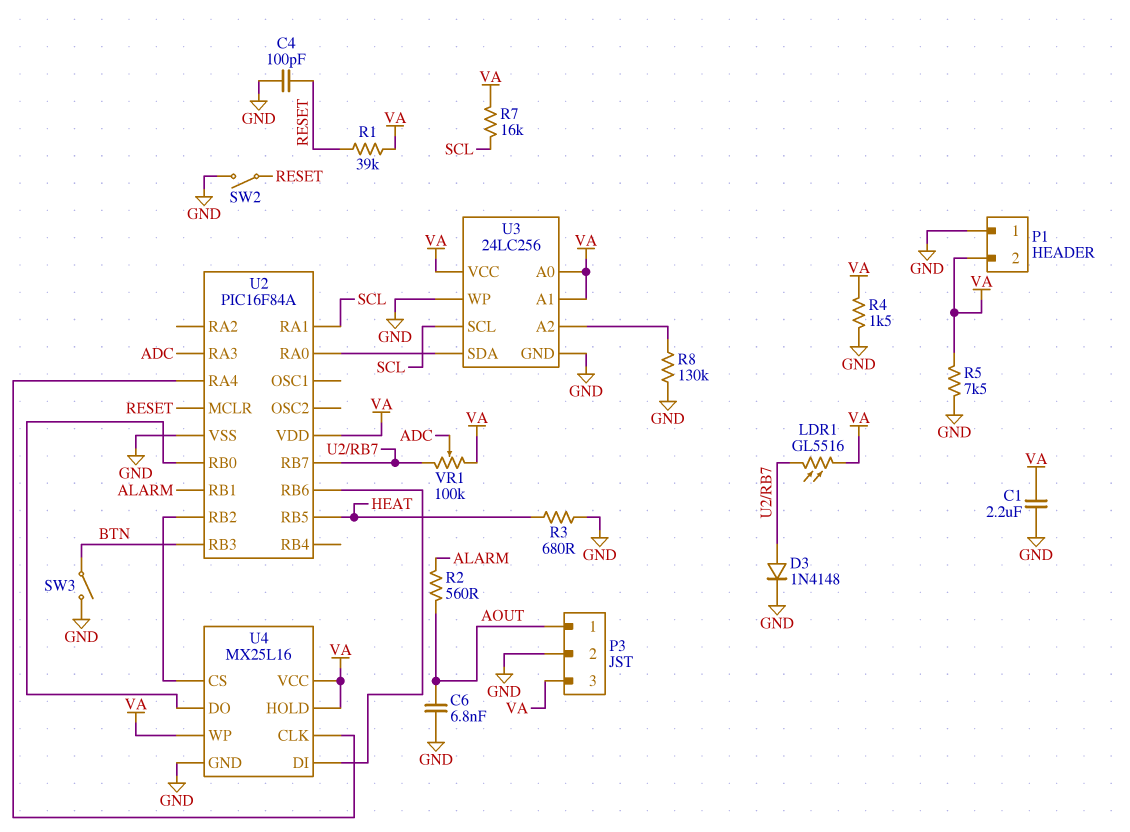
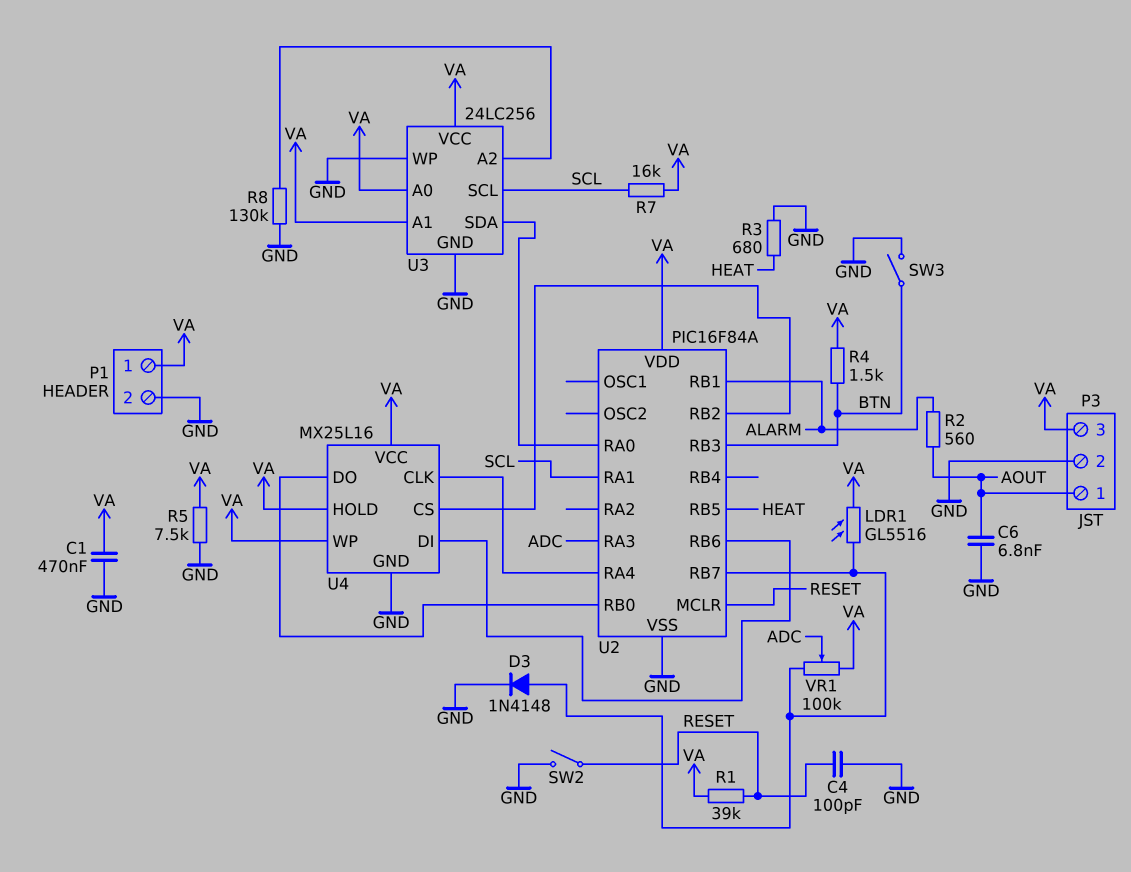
C1: 2.2uF (GND, VA) -> 470nF (GND, VA)
P1 pin 1: GND -> VA
P1 pin 2: VA -> GND
R4: 1.5k (GND, VA) -> 1.5k (BTN, VA)

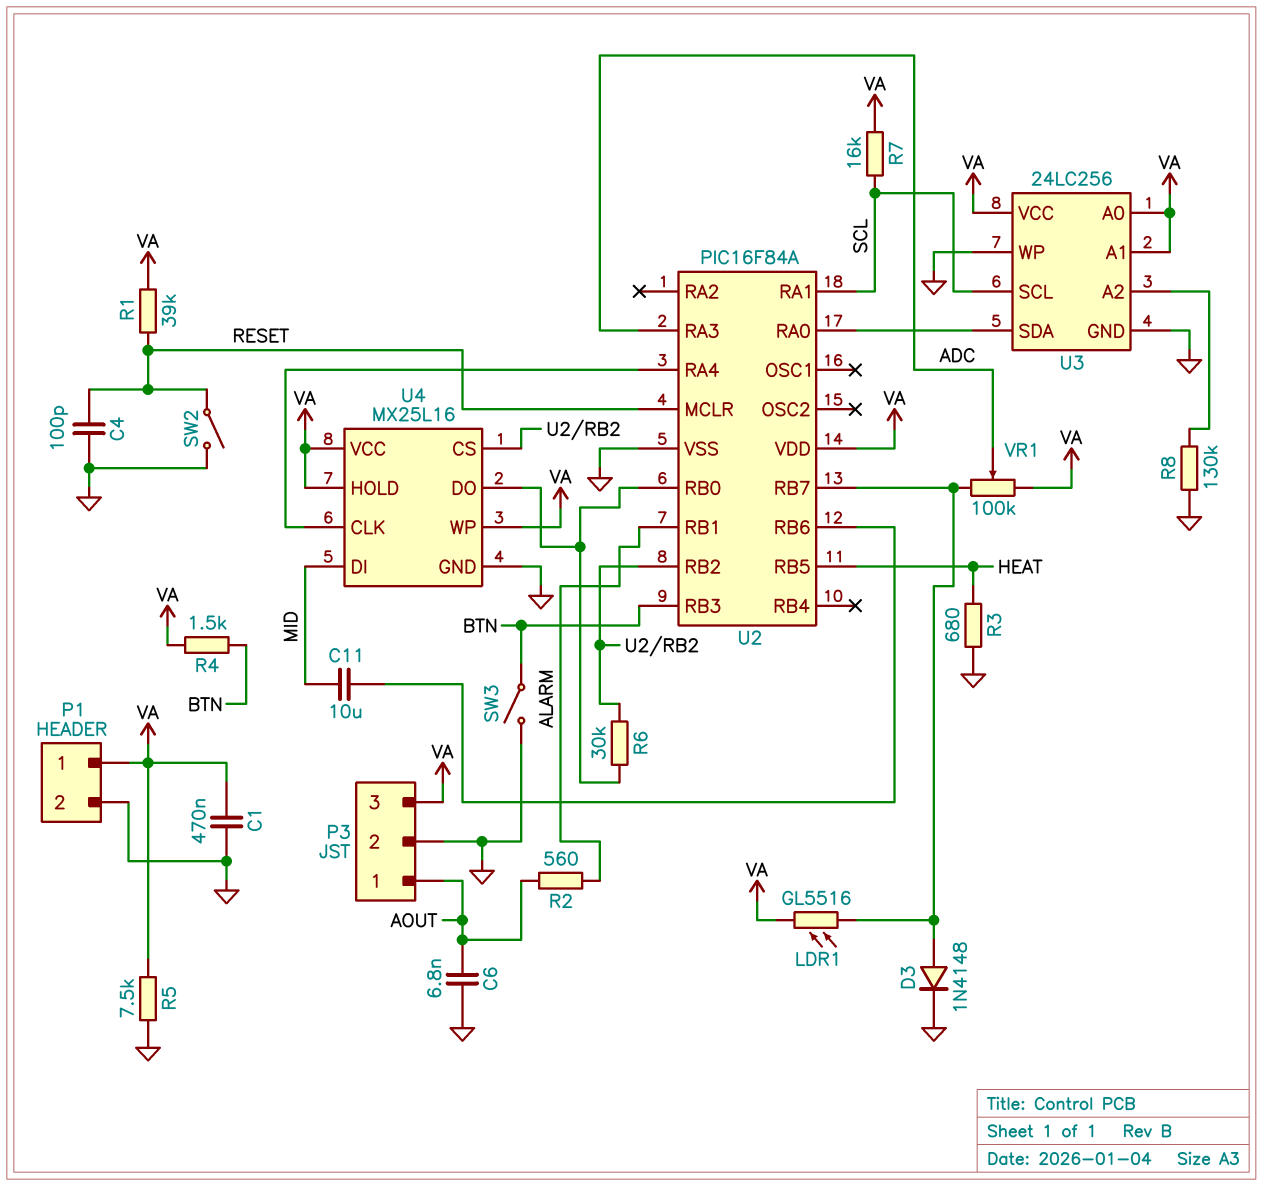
C11: none -> 10uF (MID, U2/RB6)
R6: none -> 30k (U2/RB0, U2/RB2)
U4 pin DI: U2/RB6 -> MID

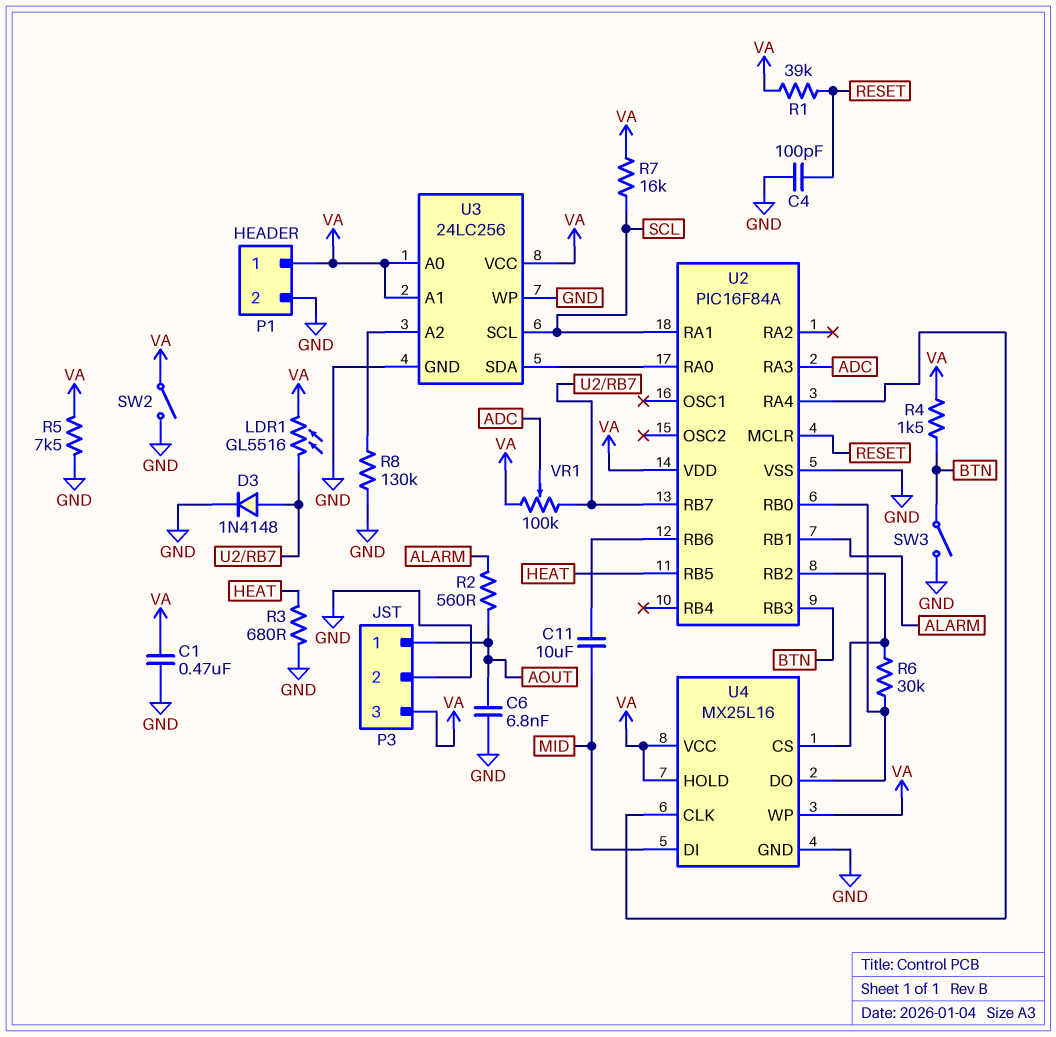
SW2: switch (GND, RESET) -> switch (GND, VA)

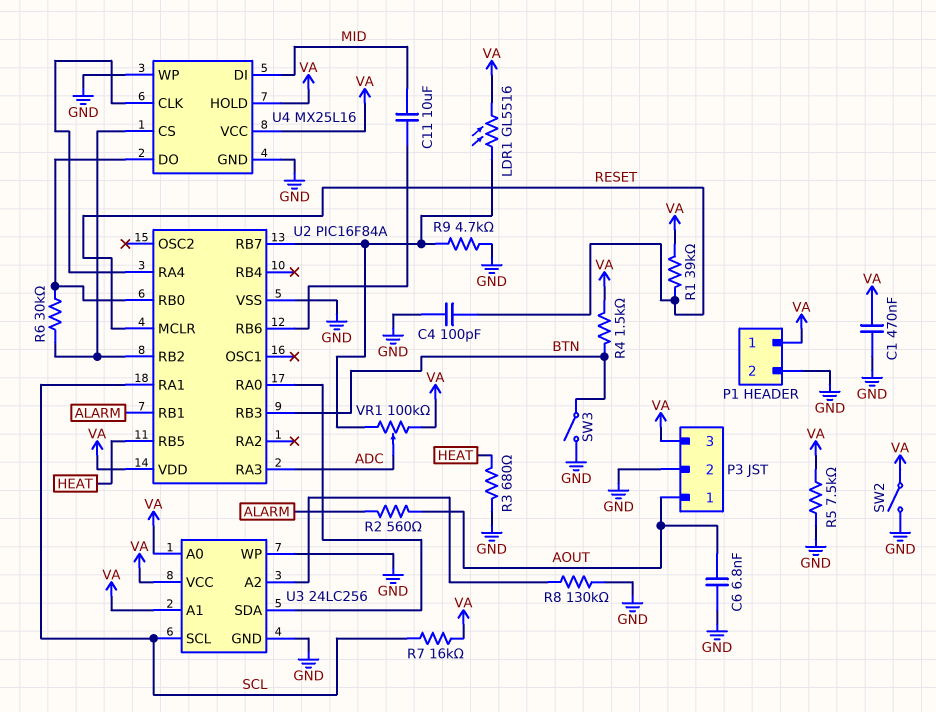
D3: diode 1N4148 (A U2/RB7, K GND) -> none
R9: none -> 4.7k (GND, U2/RB7)
U4 pin WP: VA -> GND

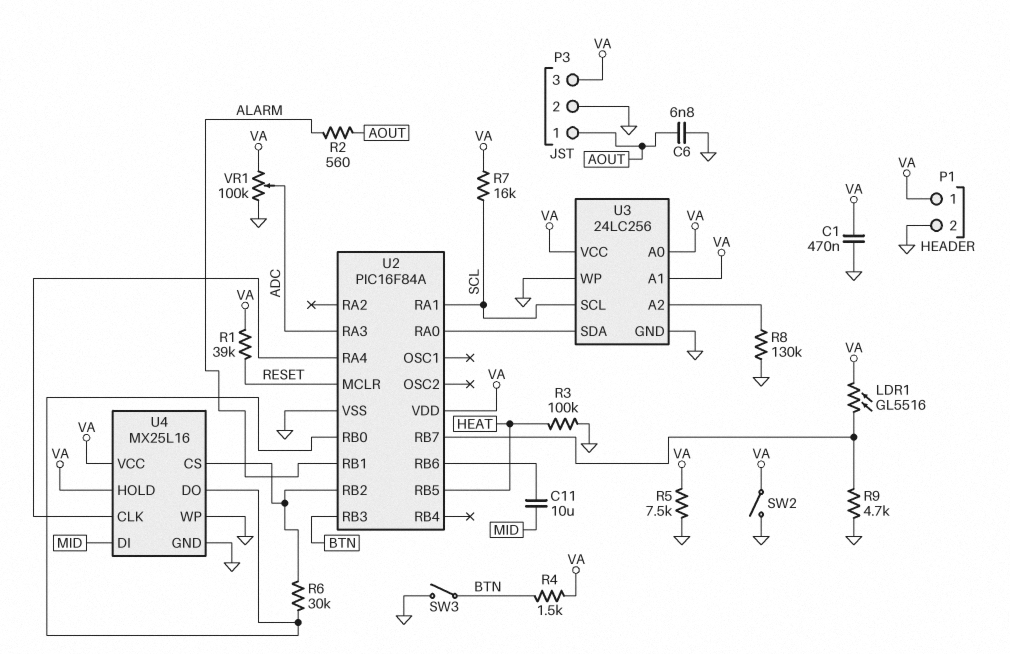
C4: 100pF (GND, RESET) -> none
R3: 680 (GND, HEAT) -> 100k (GND, HEAT)
VR1: 100k (U2/RB7, VA, wiper ADC) -> 100k (GND, VA, wiper ADC)

